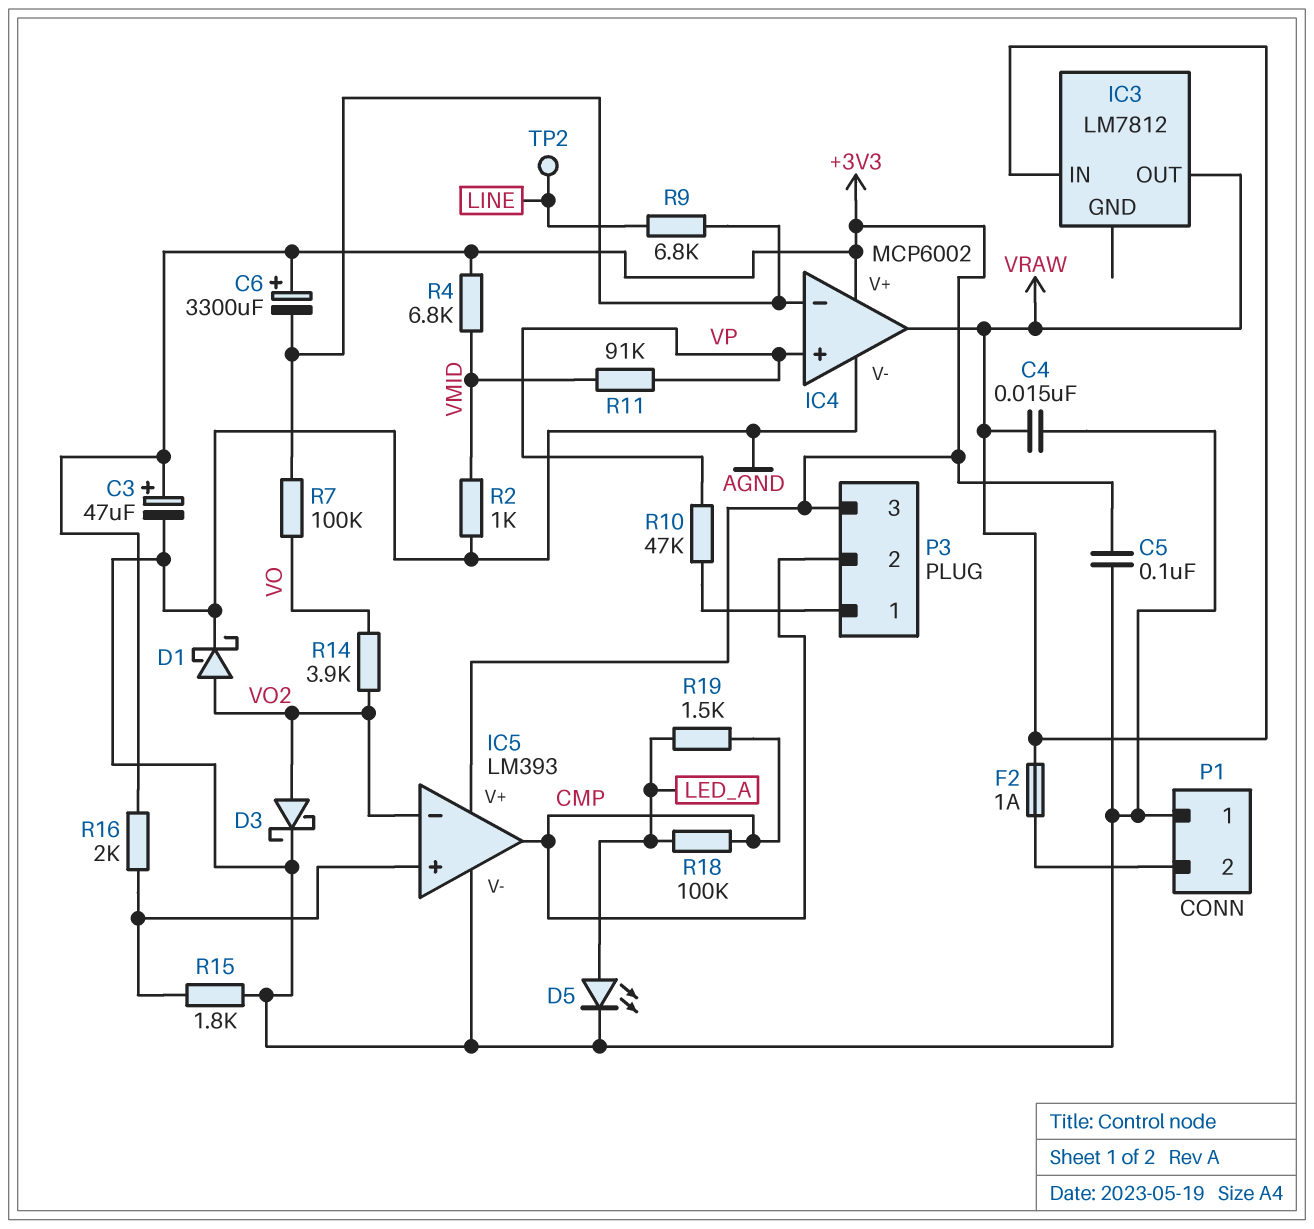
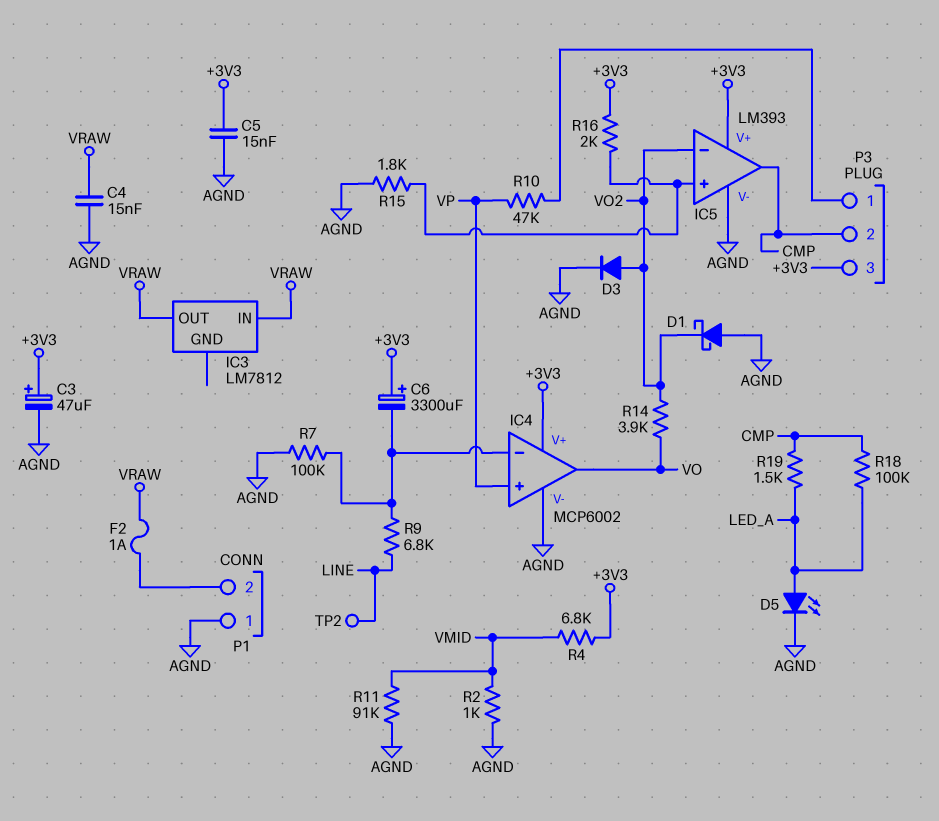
C5: 100nF (+3V3, AGND) -> 15nF (+3V3, AGND)
D1: schottky (A VO2, K AGND) -> schottky (A AGND, K VO2)
D3: schottky (A VO2, K AGND) -> diode (A VO2, K AGND)
IC4 pin out: VRAW -> VO
R7: 100k (IC4/in-, VO) -> 100k (AGND, IC4/in-)
R11: 91k (VMID, VP) -> 91k (AGND, VMID)

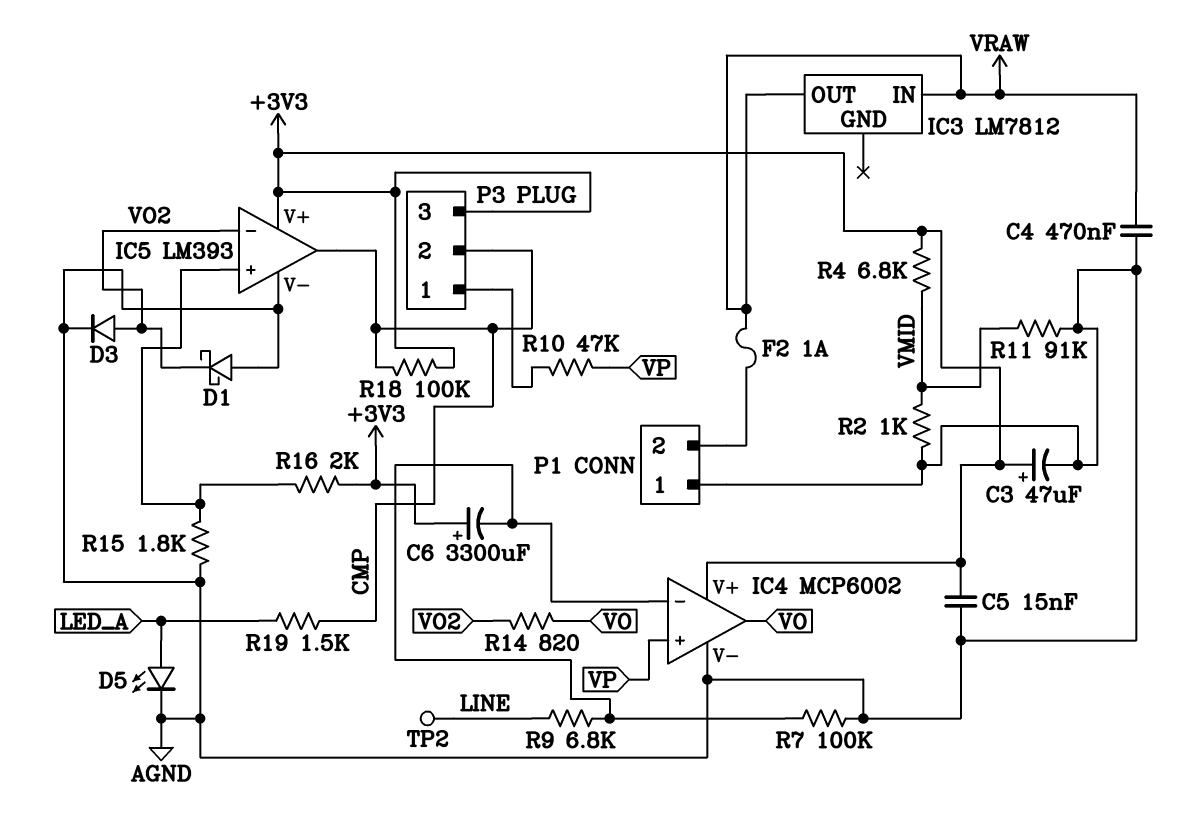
C4: 15nF (AGND, VRAW) -> 470nF (AGND, VRAW)
R14: 3.9k (VO, VO2) -> 820 (VO, VO2)
R18: 100k (CMP, LED_A) -> 100k (+3V3, CMP)

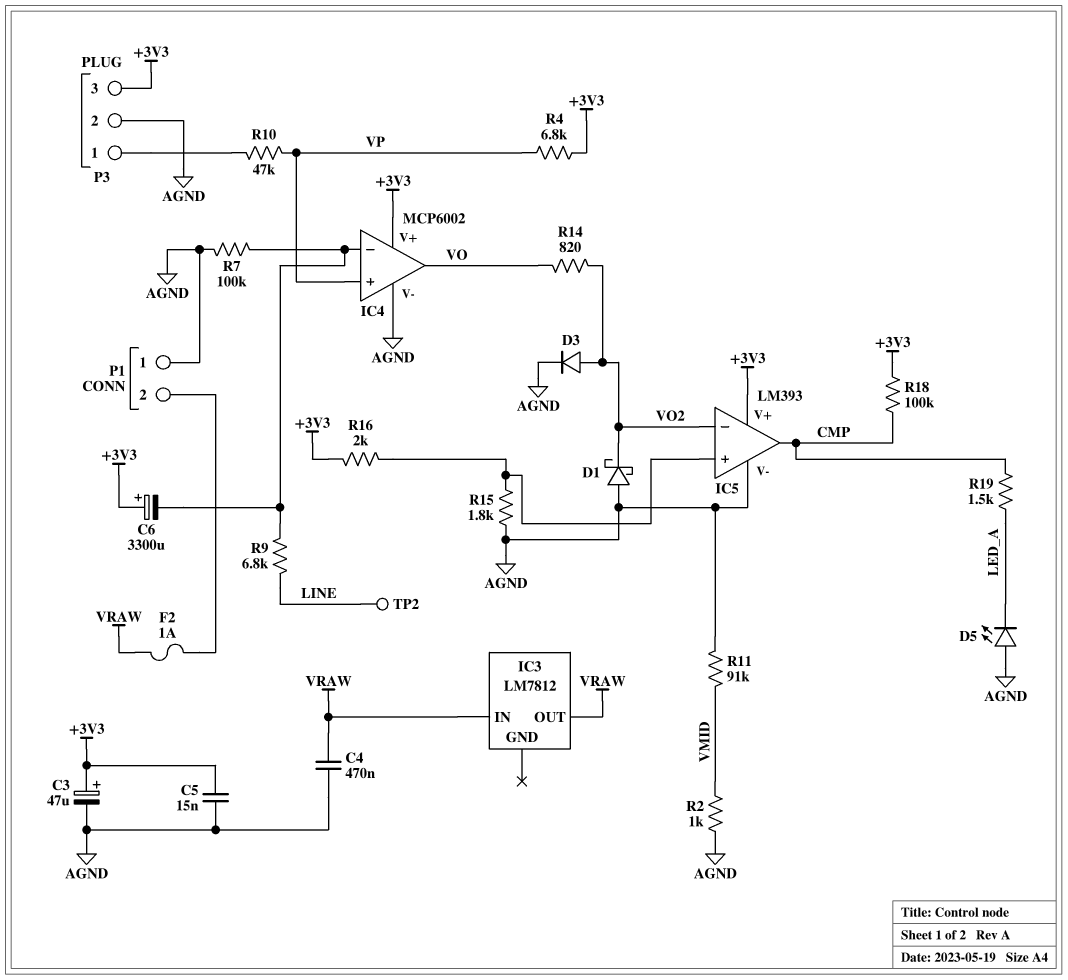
D5: LED (A LED_A, K AGND) -> LED (A AGND, K LED_A)
P3 pin 2: CMP -> AGND
R4: 6.8k (+3V3, VMID) -> 6.8k (+3V3, VP)

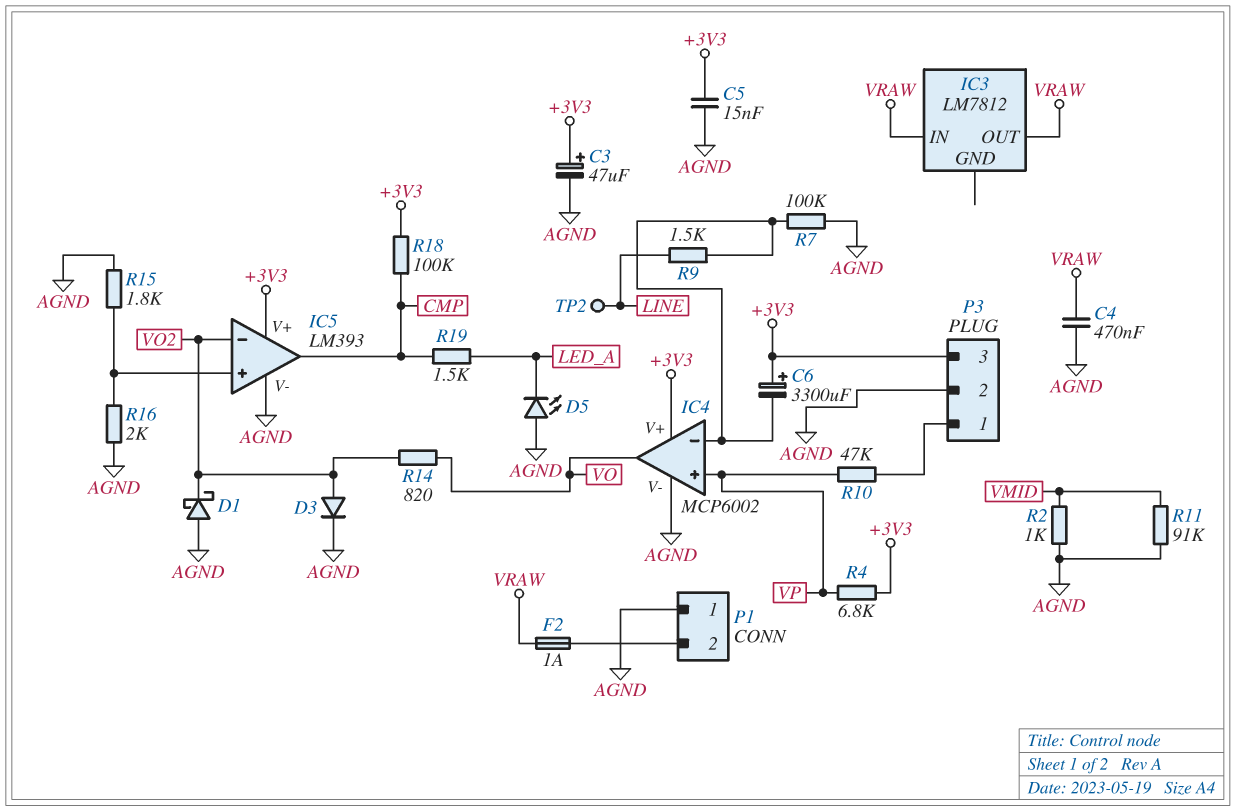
R9: 6.8k (IC4/in-, LINE) -> 1.5k (IC4/in-, LINE)
R16: 2k (+3V3, IC5/in+) -> 2k (AGND, IC5/in+)

